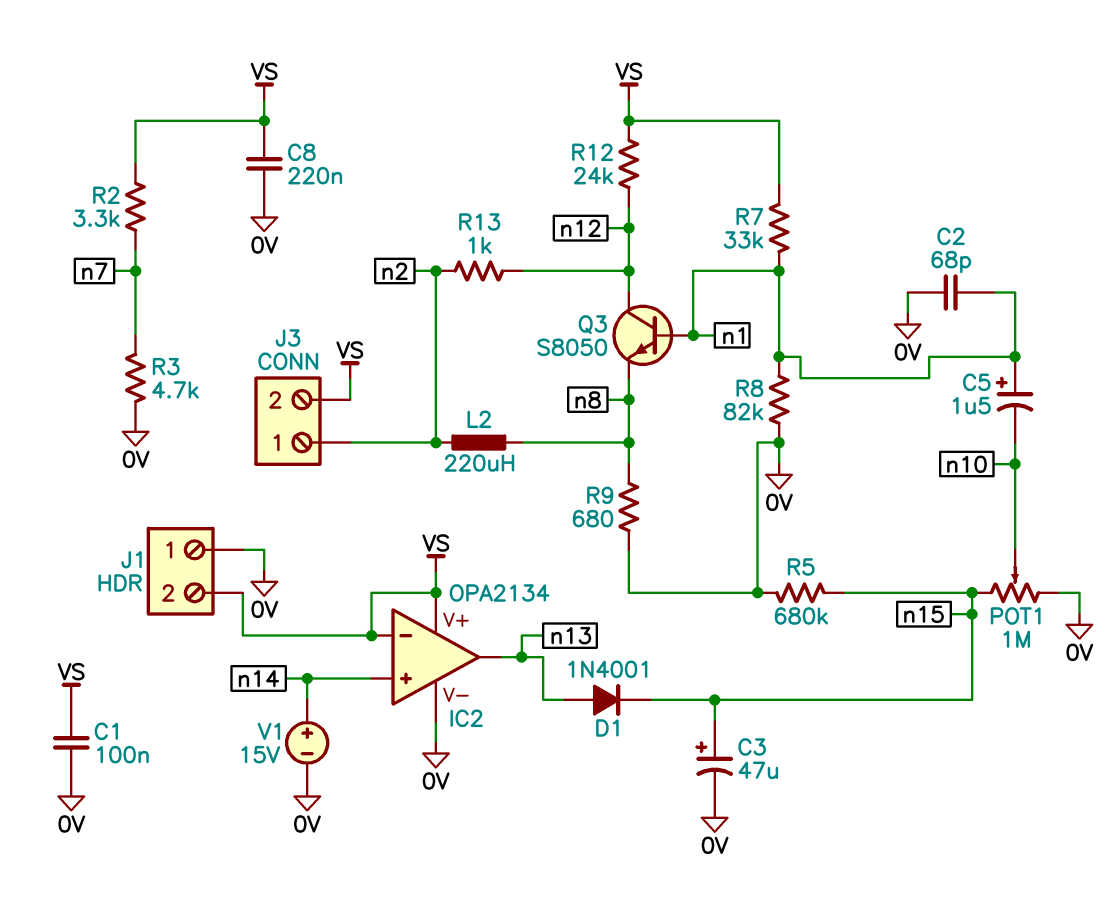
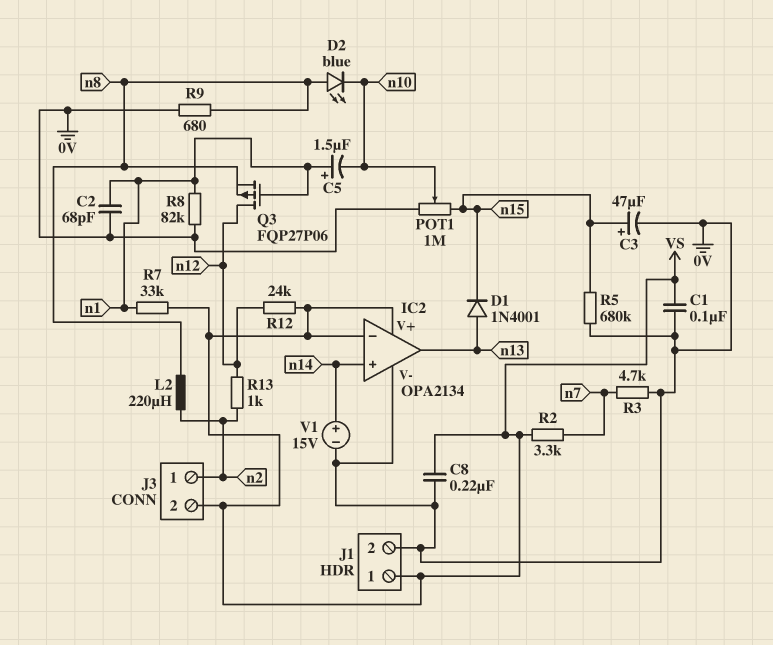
D2: none -> LED blue (A n8, K n10)
J1 pin 1: 0V -> VS
J1 pin 2: VS -> 0V
Q3: NPN S8050 (B n1, C n12, E n8) -> PMOS FQP27P06 (G n1, D n12, S n8)

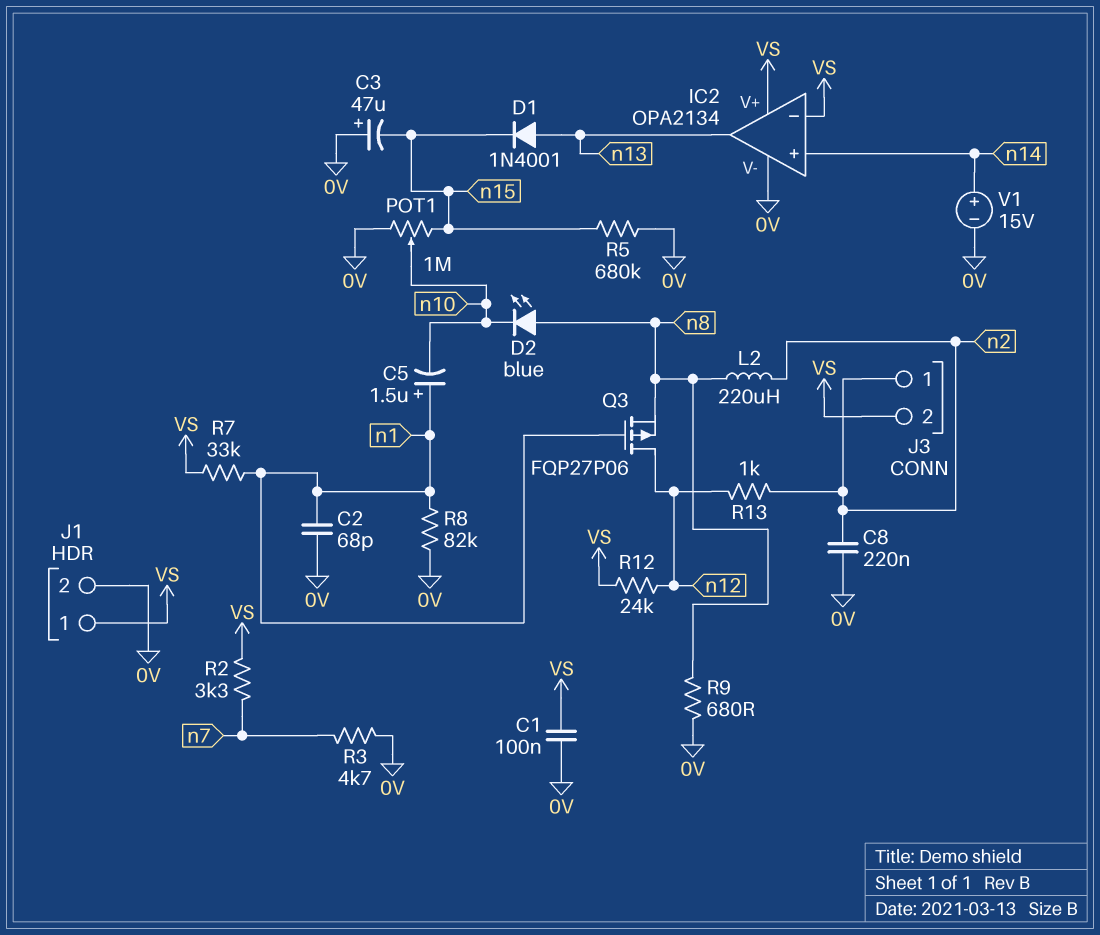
C3: 47uF (plus n15, minus 0V) -> 47uF (plus 0V, minus n15)
C8: 220nF (0V, VS) -> 220nF (0V, n2)

